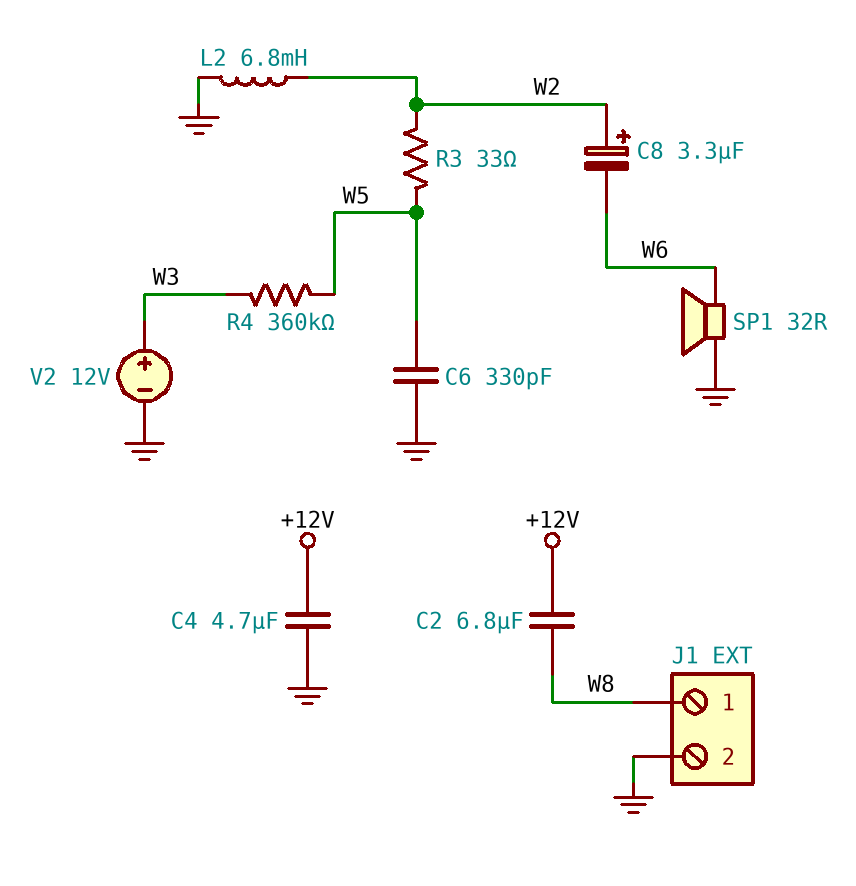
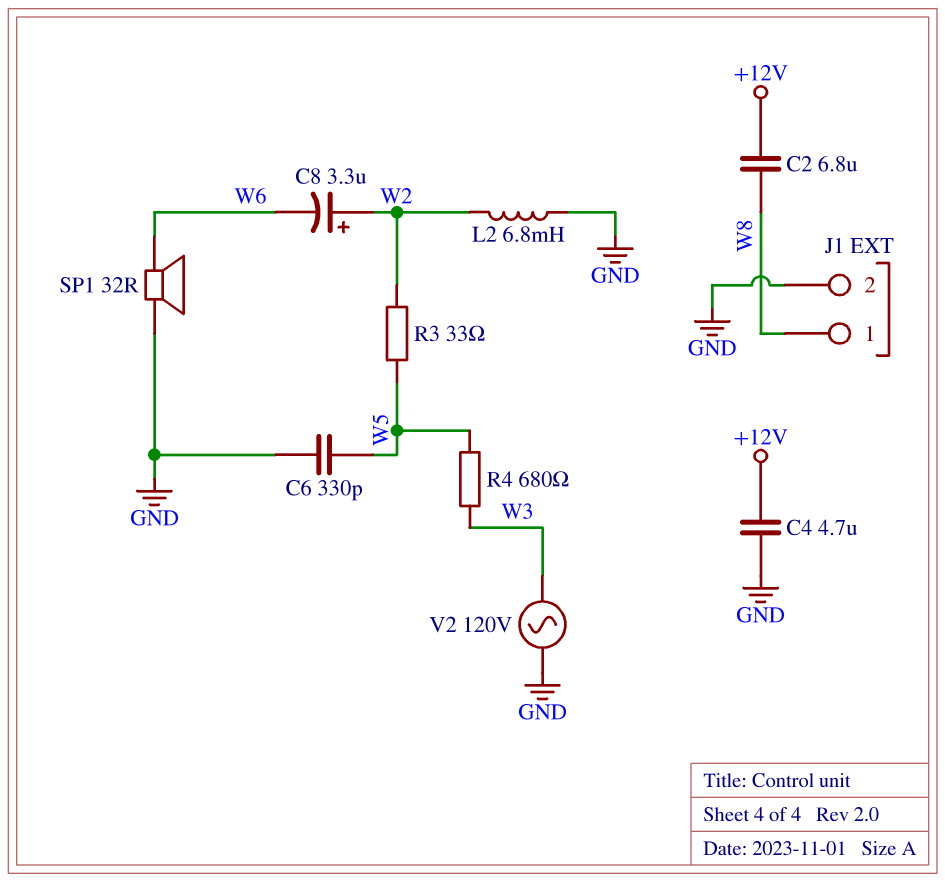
R4: 360k (W3, W5) -> 680 (W3, W5)
V2: 12V (plus W3, minus GND) -> AC 120V (GND, W3)

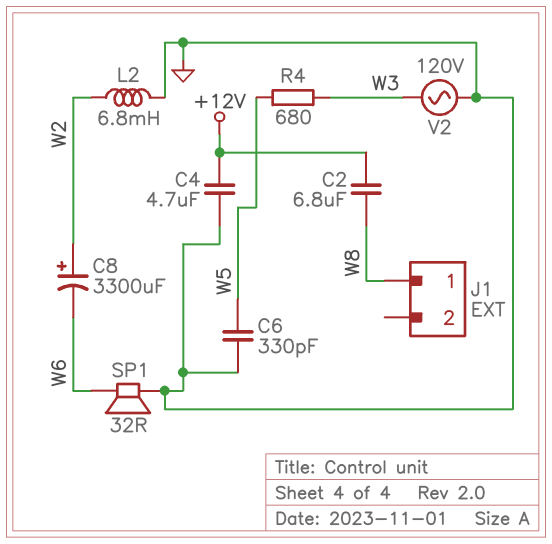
C8: 3.3uF (plus W2, minus W6) -> 3300uF (plus W2, minus W6)
J1 pin 2: GND -> none
R3: 33 (W2, W5) -> none

